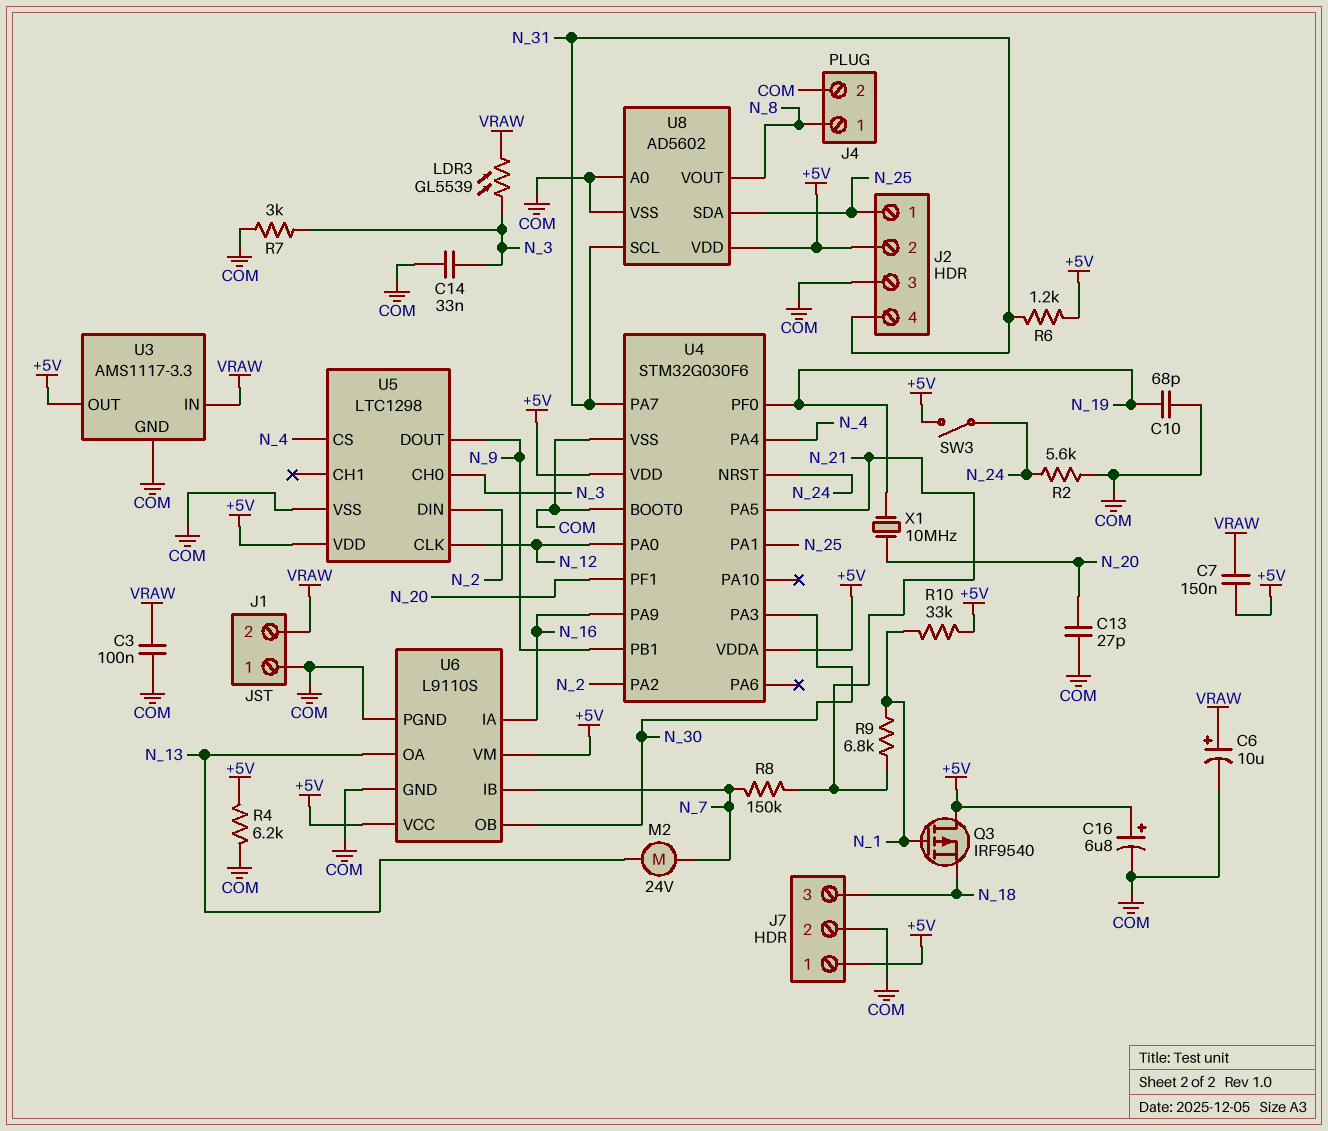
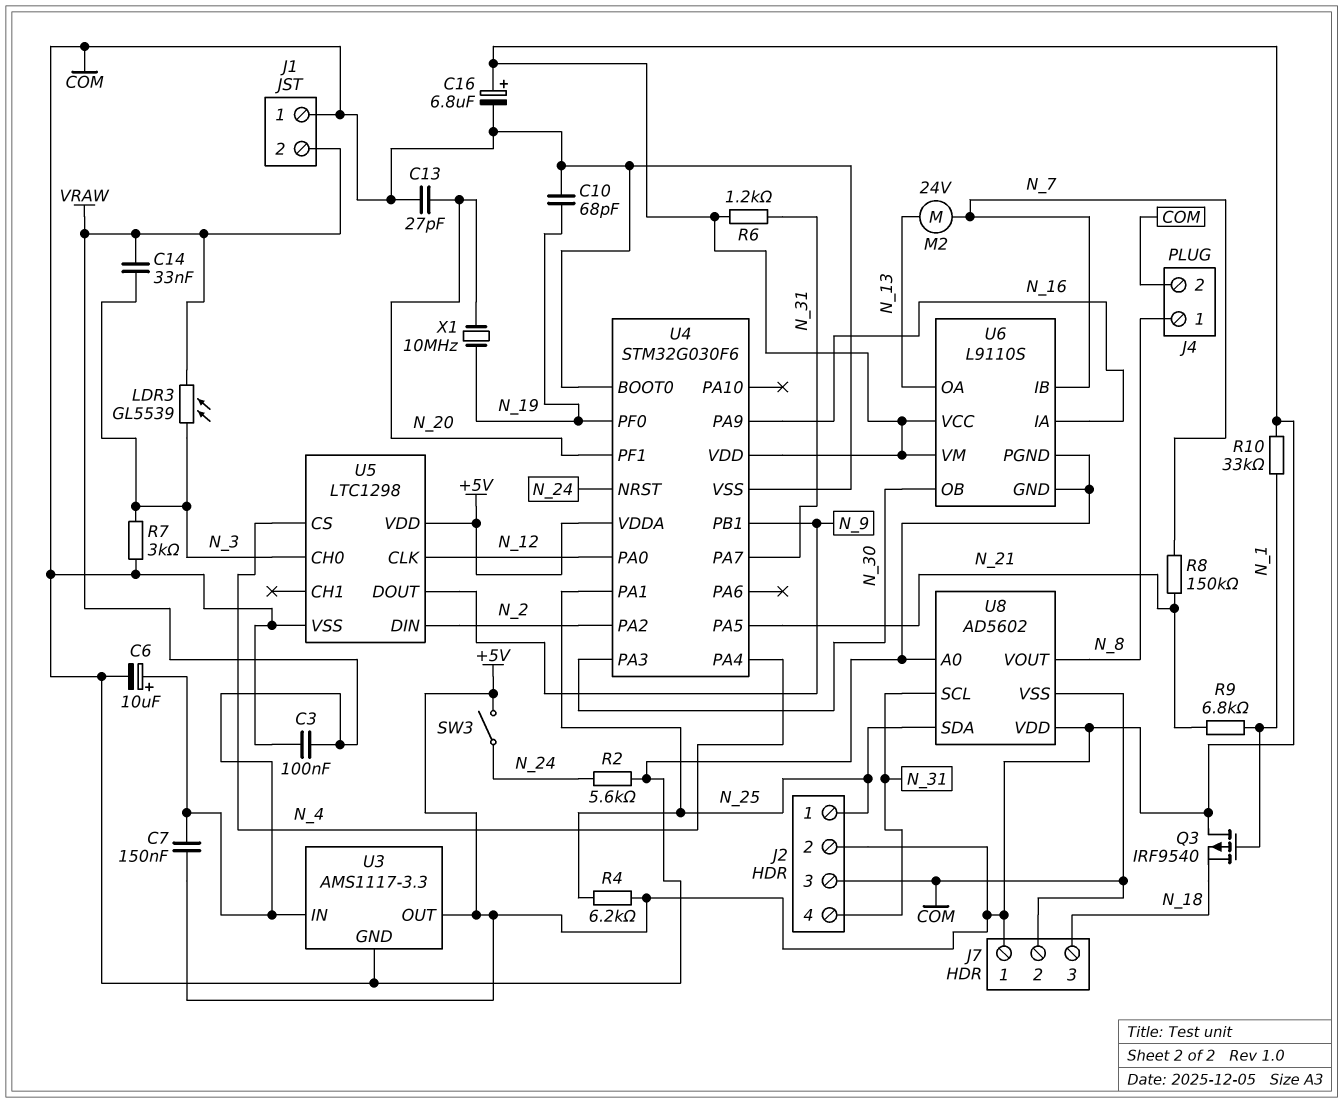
C14: 33nF (COM, N_3) -> 33nF (N_3, VRAW)
R4: 6.2k (+5V, COM) -> 6.2k (+5V, N_25)

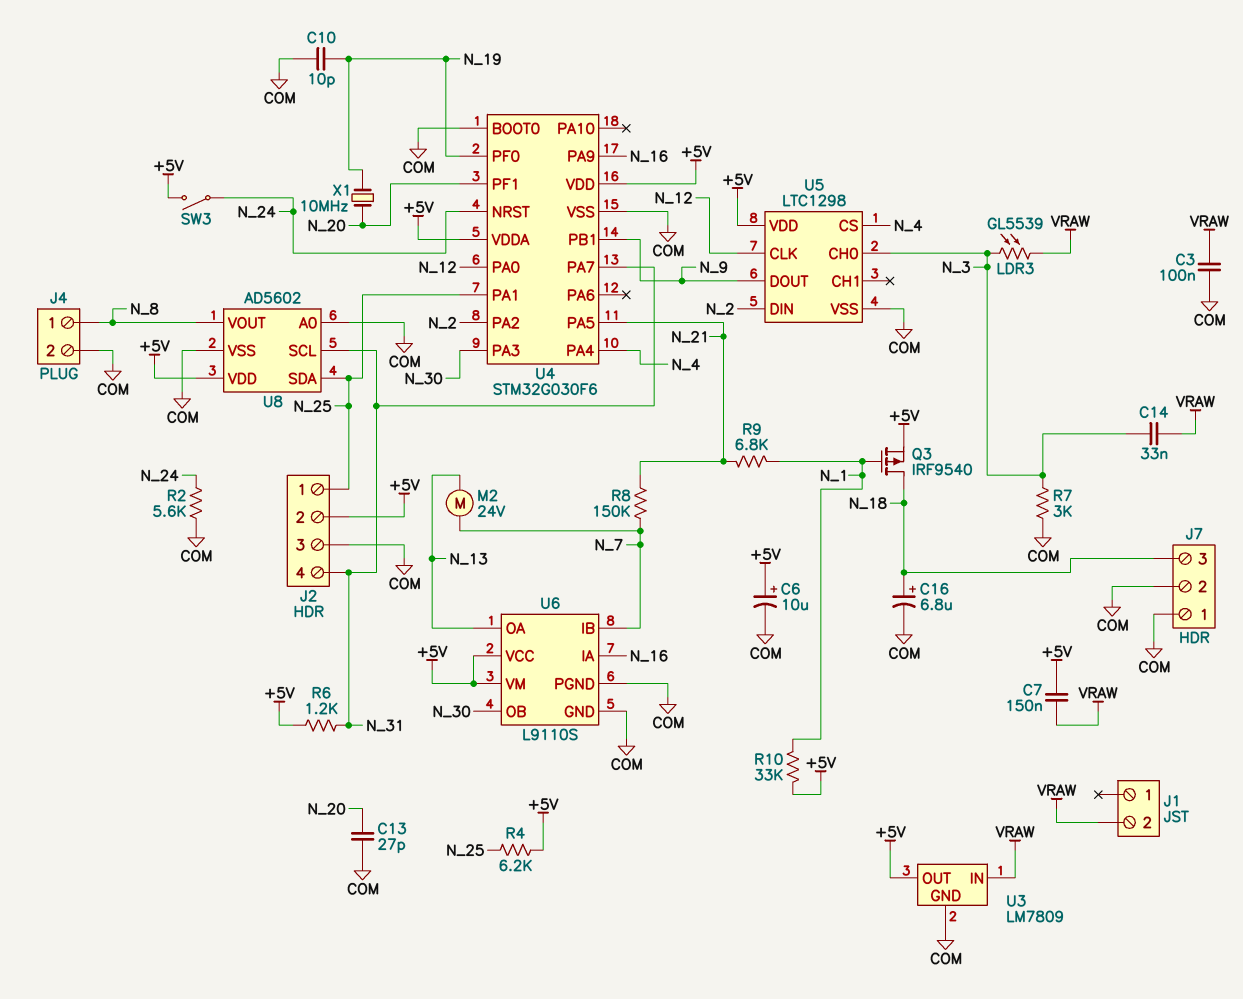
C6: 10uF (plus VRAW, minus COM) -> 10uF (plus +5V, minus COM)
C10: 68pF (COM, N_19) -> 10pF (COM, N_19)
C16: 6.8uF (plus +5V, minus COM) -> 6.8uF (plus N_18, minus COM)
J1 pin 1: COM -> none
J7 pin 1: +5V -> COM
Q3: PMOS IRF9540 (G N_1, D +5V, S N_18) -> PMOS IRF9540 (G N_1, D N_18, S +5V)
U3: AMS1117-3.3 -> LM7809

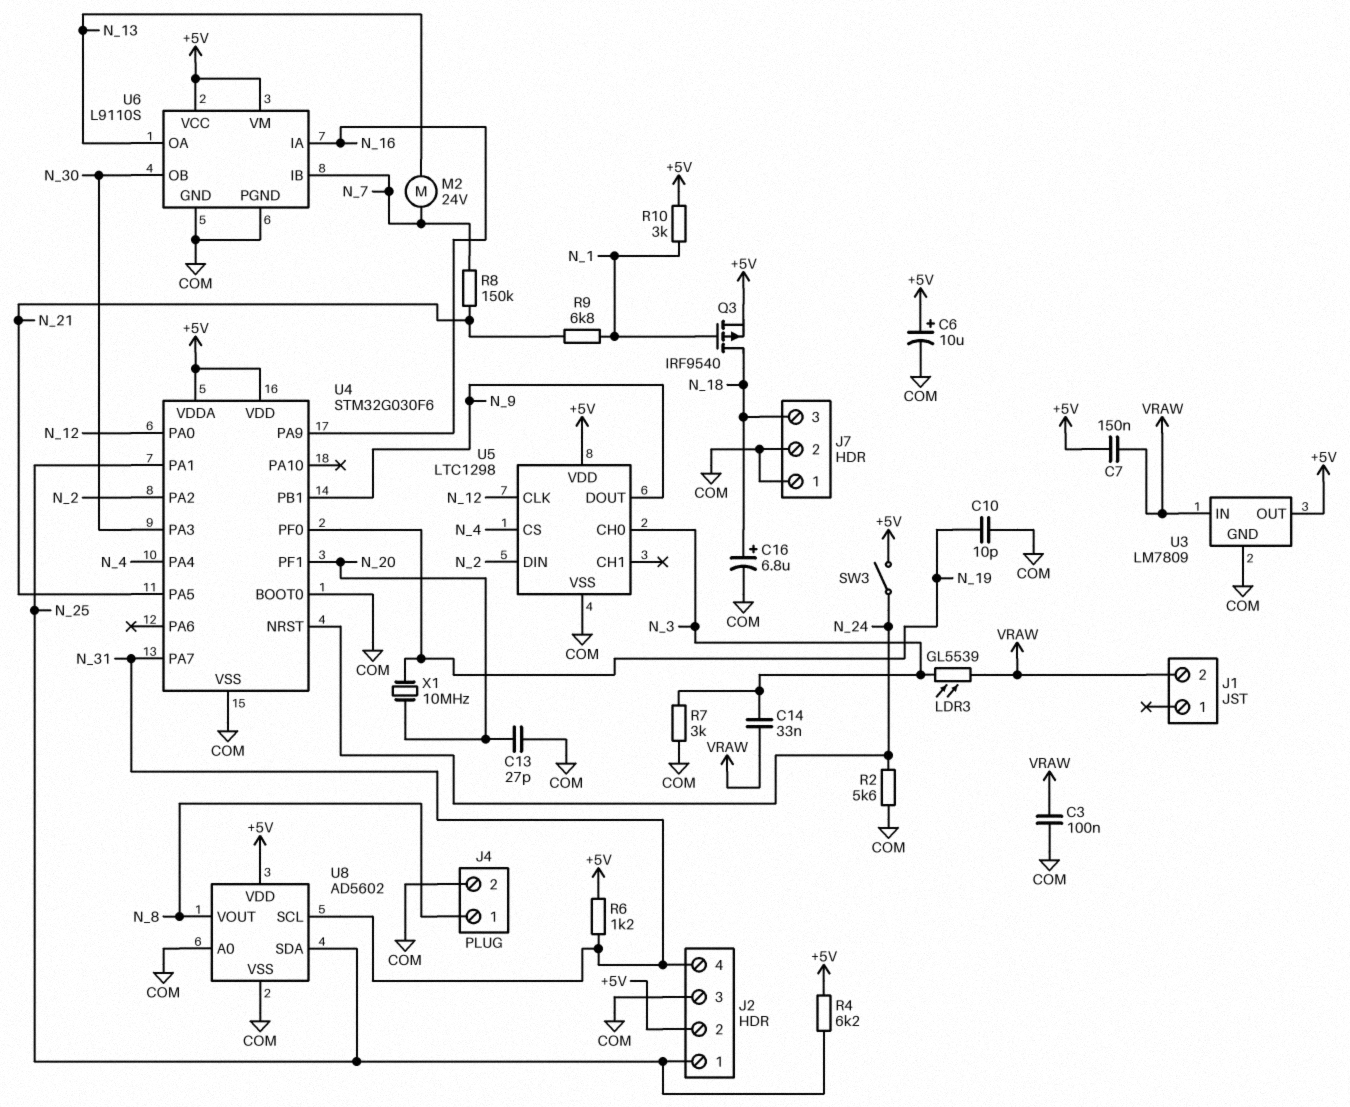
R10: 33k (+5V, N_1) -> 3k (+5V, N_1)

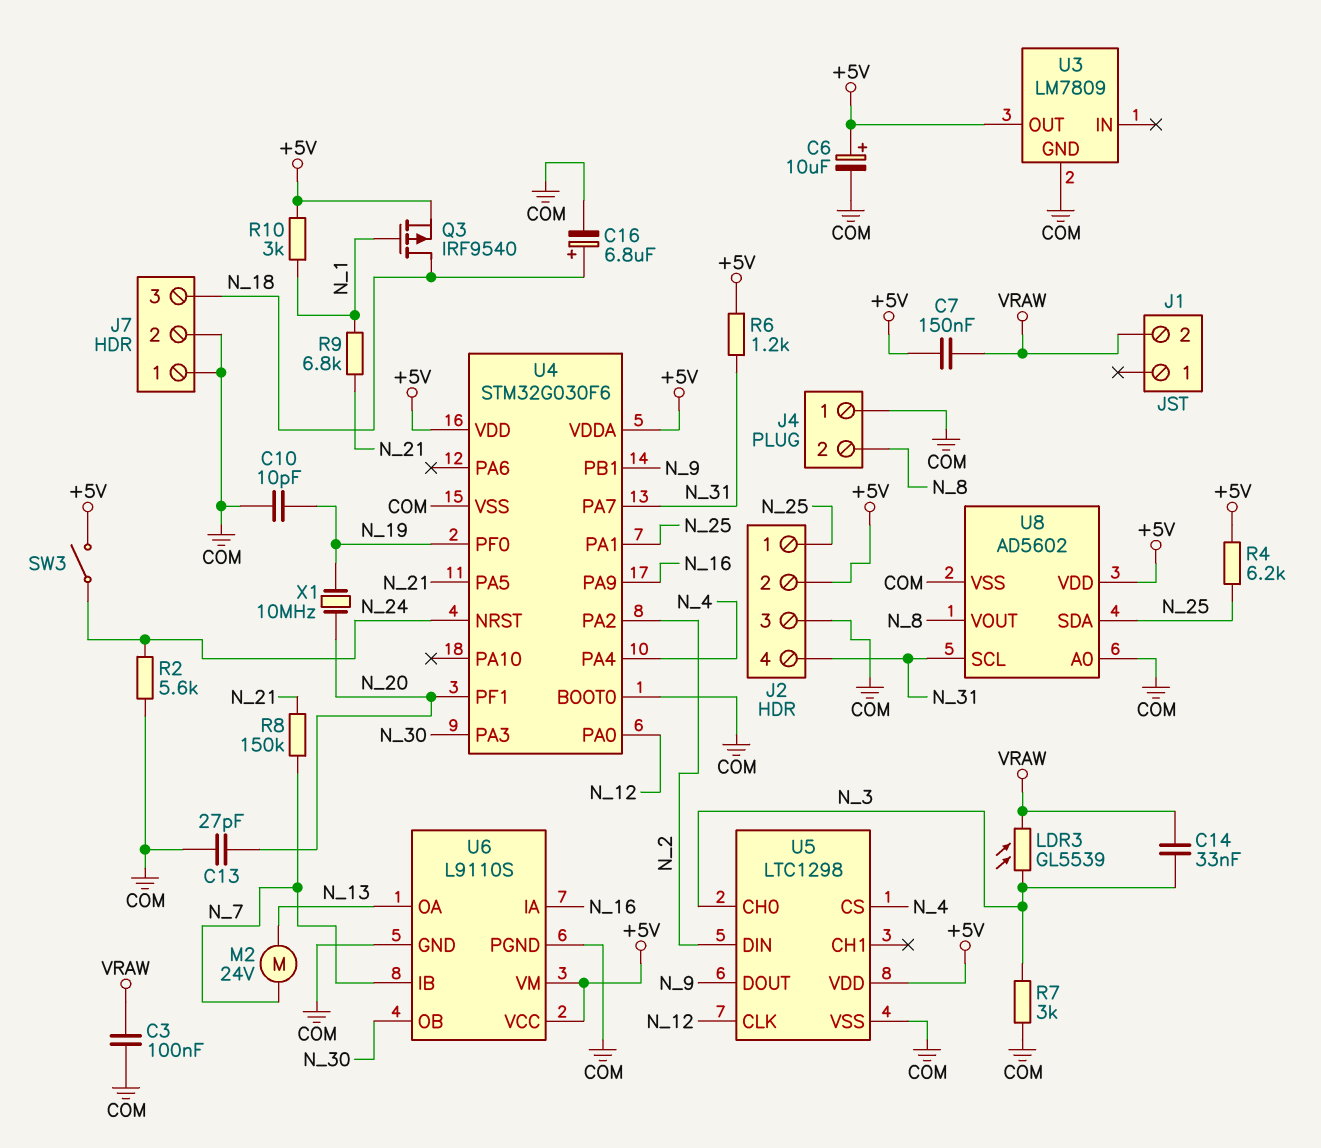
J4 pin 1: N_8 -> COM
J4 pin 2: COM -> N_8
U3 pin IN: VRAW -> none

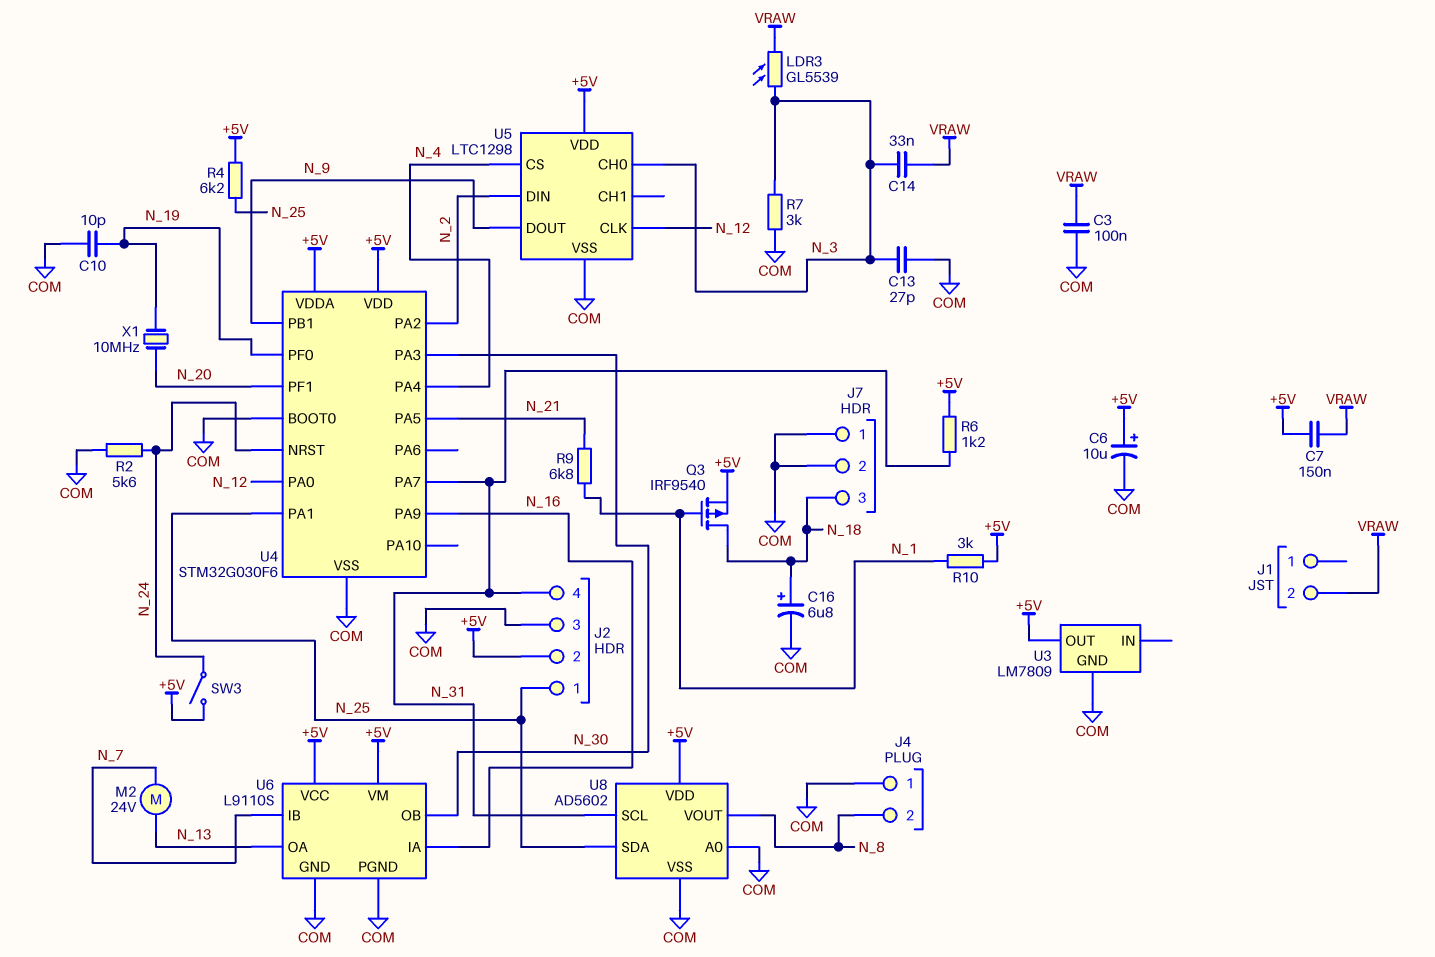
C13: 27pF (COM, N_20) -> 27pF (COM, N_3)
R8: 150k (N_7, N_21) -> none

